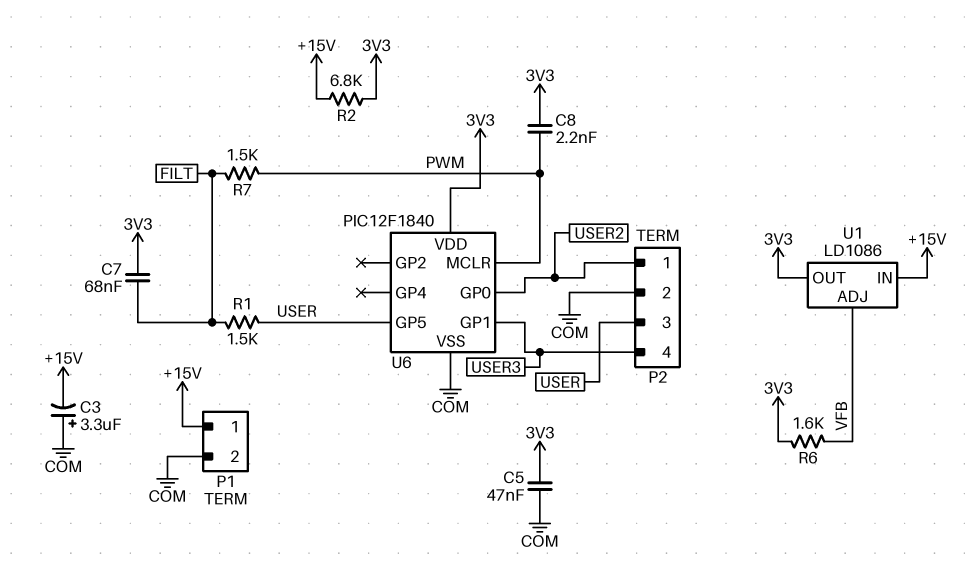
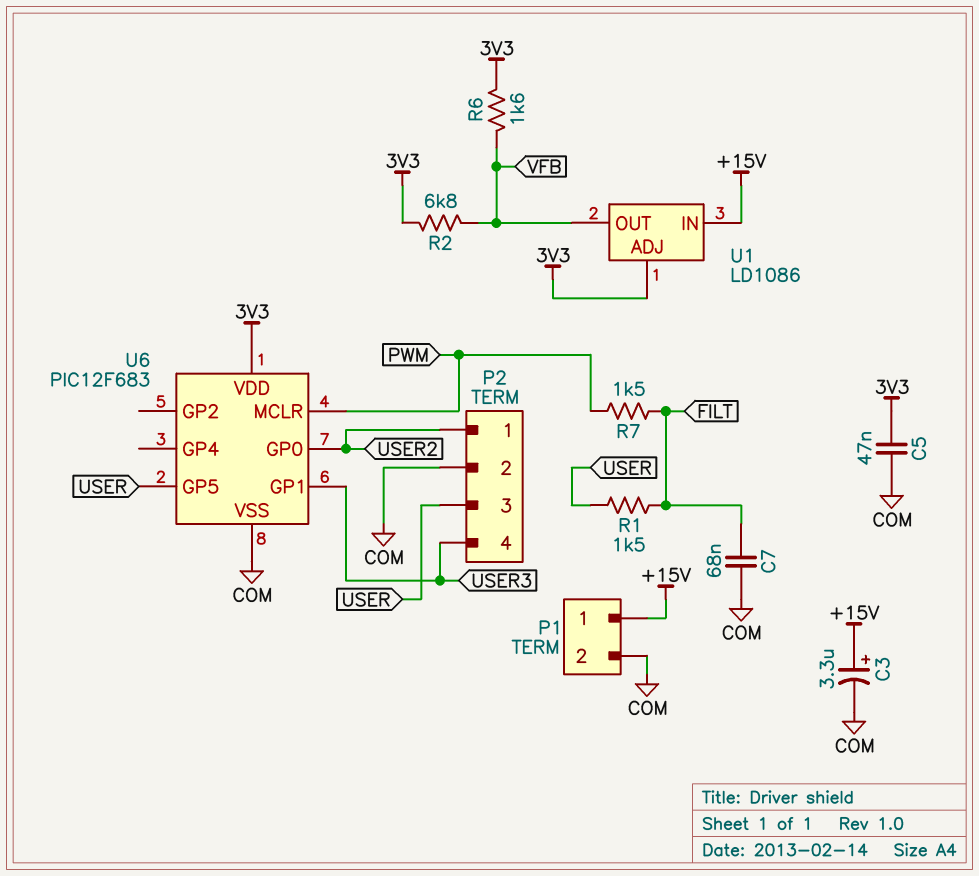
C3: 3.3uF (plus COM, minus +15V) -> 3.3uF (plus +15V, minus COM)
C7: 68nF (3V3, FILT) -> 68nF (COM, FILT)
C8: 2.2nF (3V3, PWM) -> none
R2: 6.8k (+15V, 3V3) -> 6.8k (3V3, VFB)
U1 pin ADJ: VFB -> 3V3
U1 pin OUT: 3V3 -> VFB
U6: PIC12F1840 -> PIC12F683

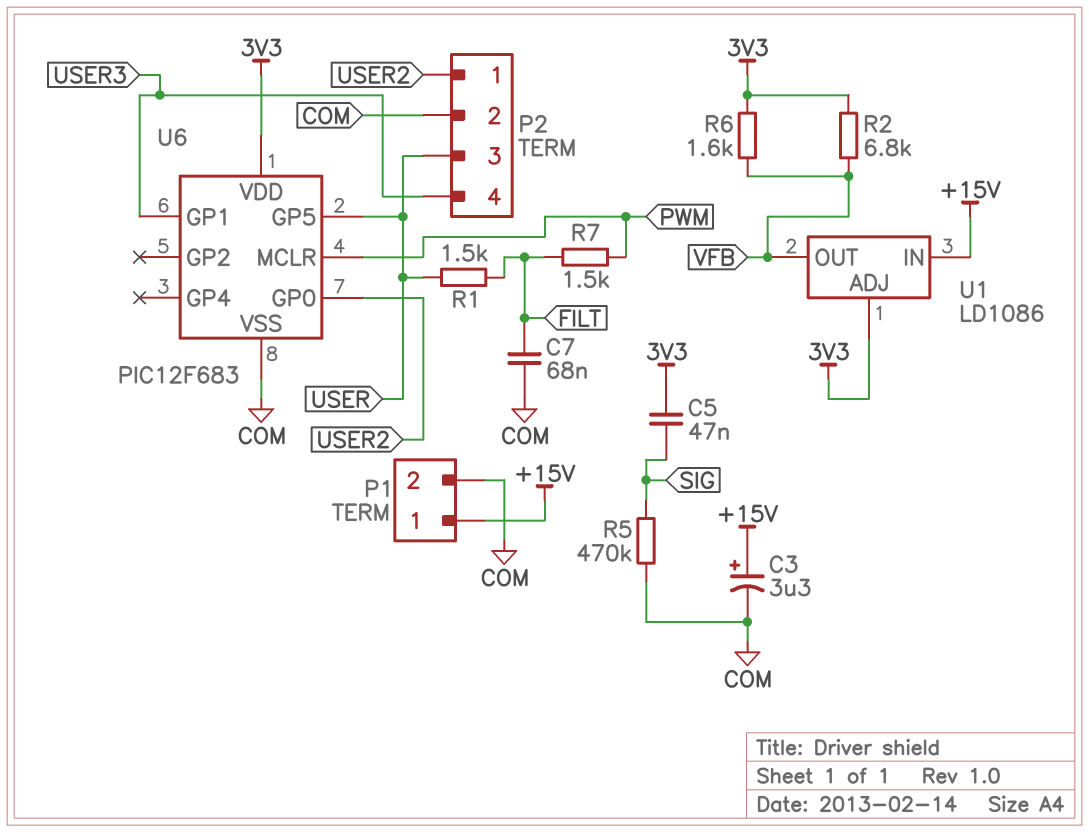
C5: 47nF (3V3, COM) -> 47nF (3V3, SIG)
R5: none -> 470k (COM, SIG)

